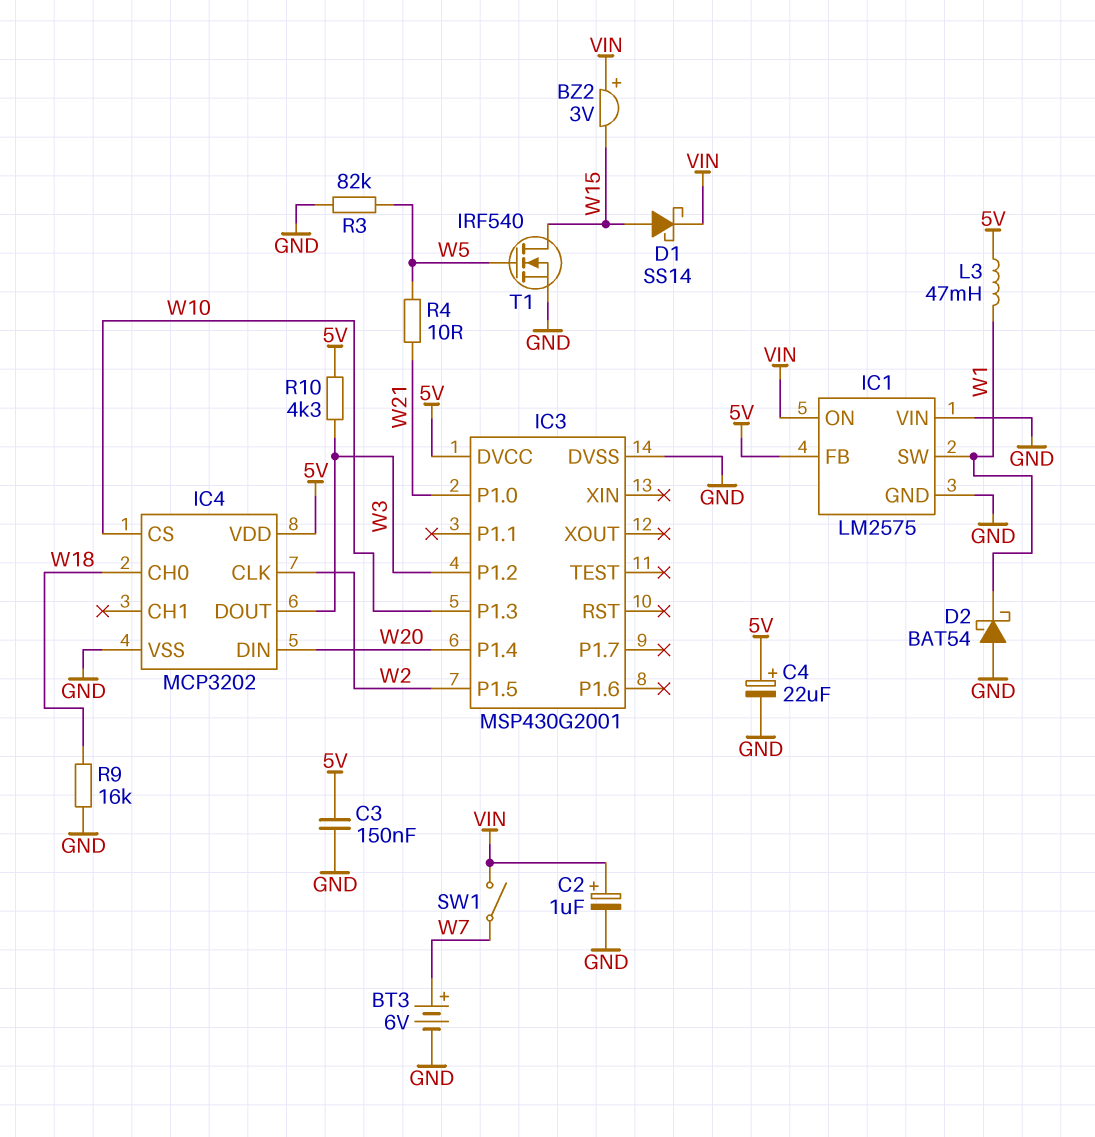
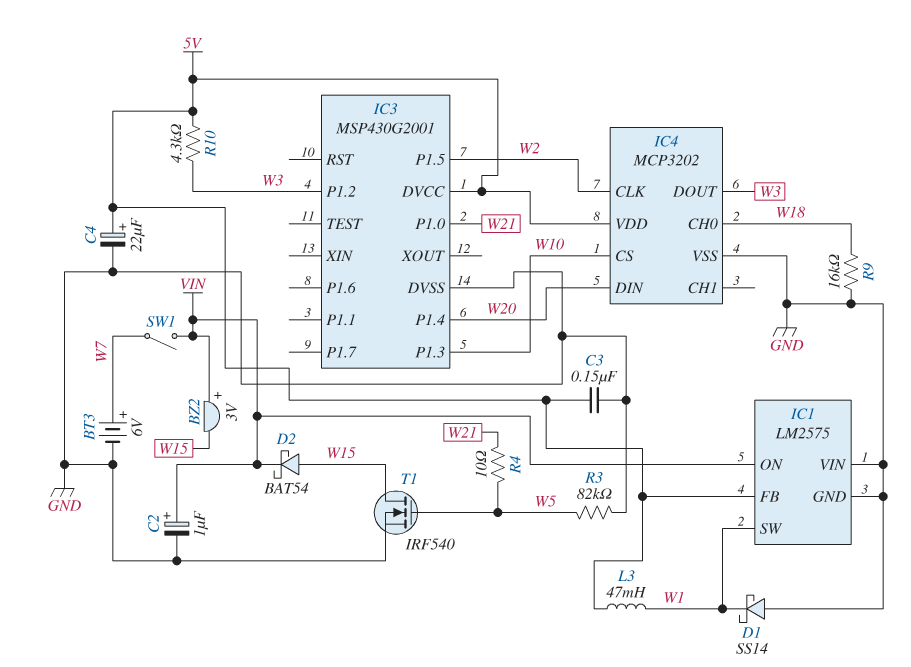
D1: schottky SS14 (A W15, K VIN) -> schottky SS14 (A GND, K W1)
D2: schottky BAT54 (A GND, K W1) -> schottky BAT54 (A W15, K VIN)

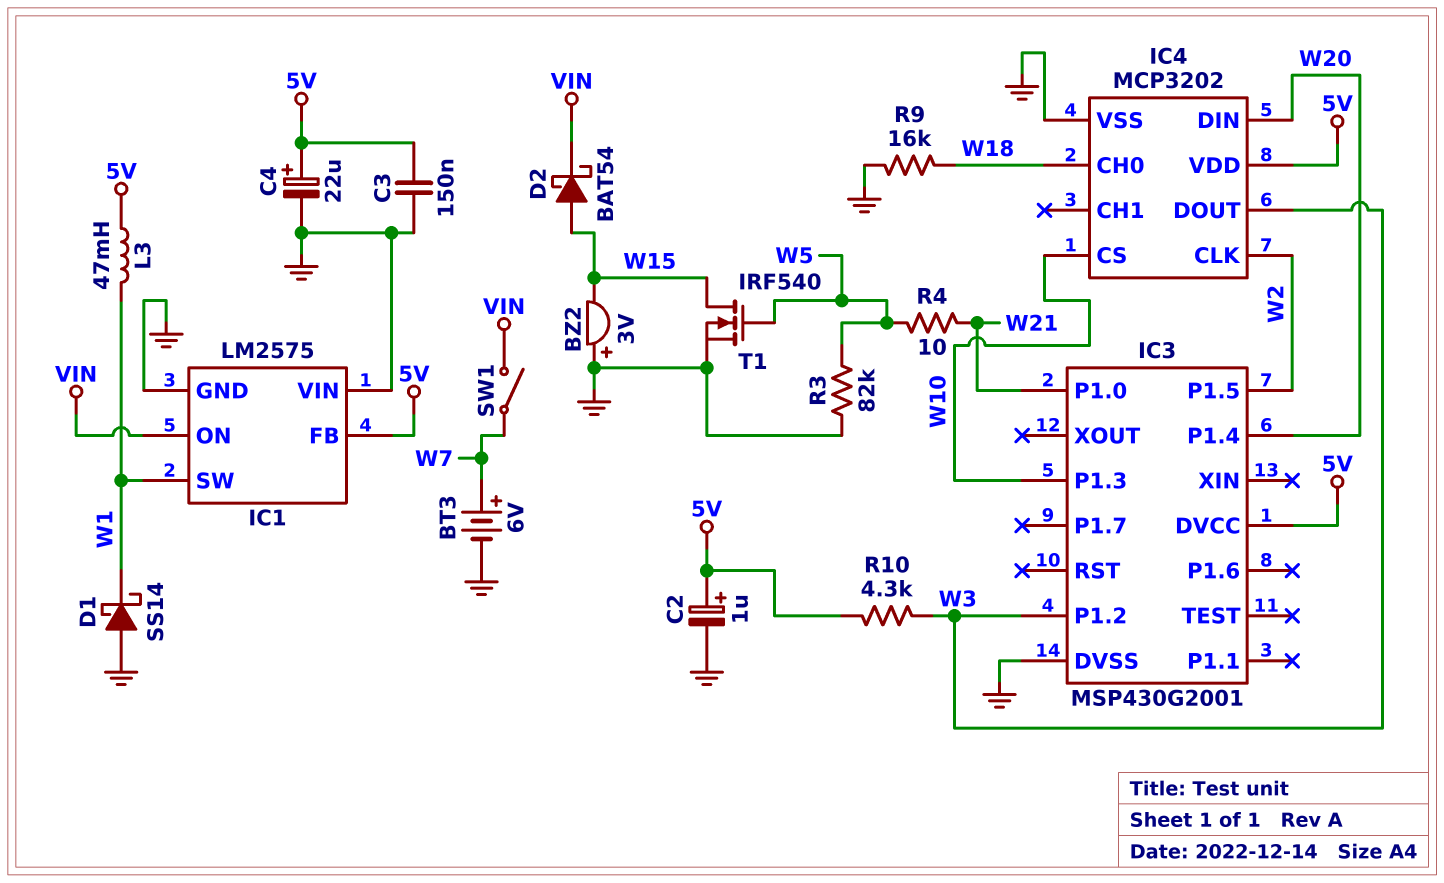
BZ2: buzzer 3V (plus VIN, minus W15) -> buzzer 3V (plus GND, minus W15)
C2: 1uF (plus VIN, minus GND) -> 1uF (plus 5V, minus GND)

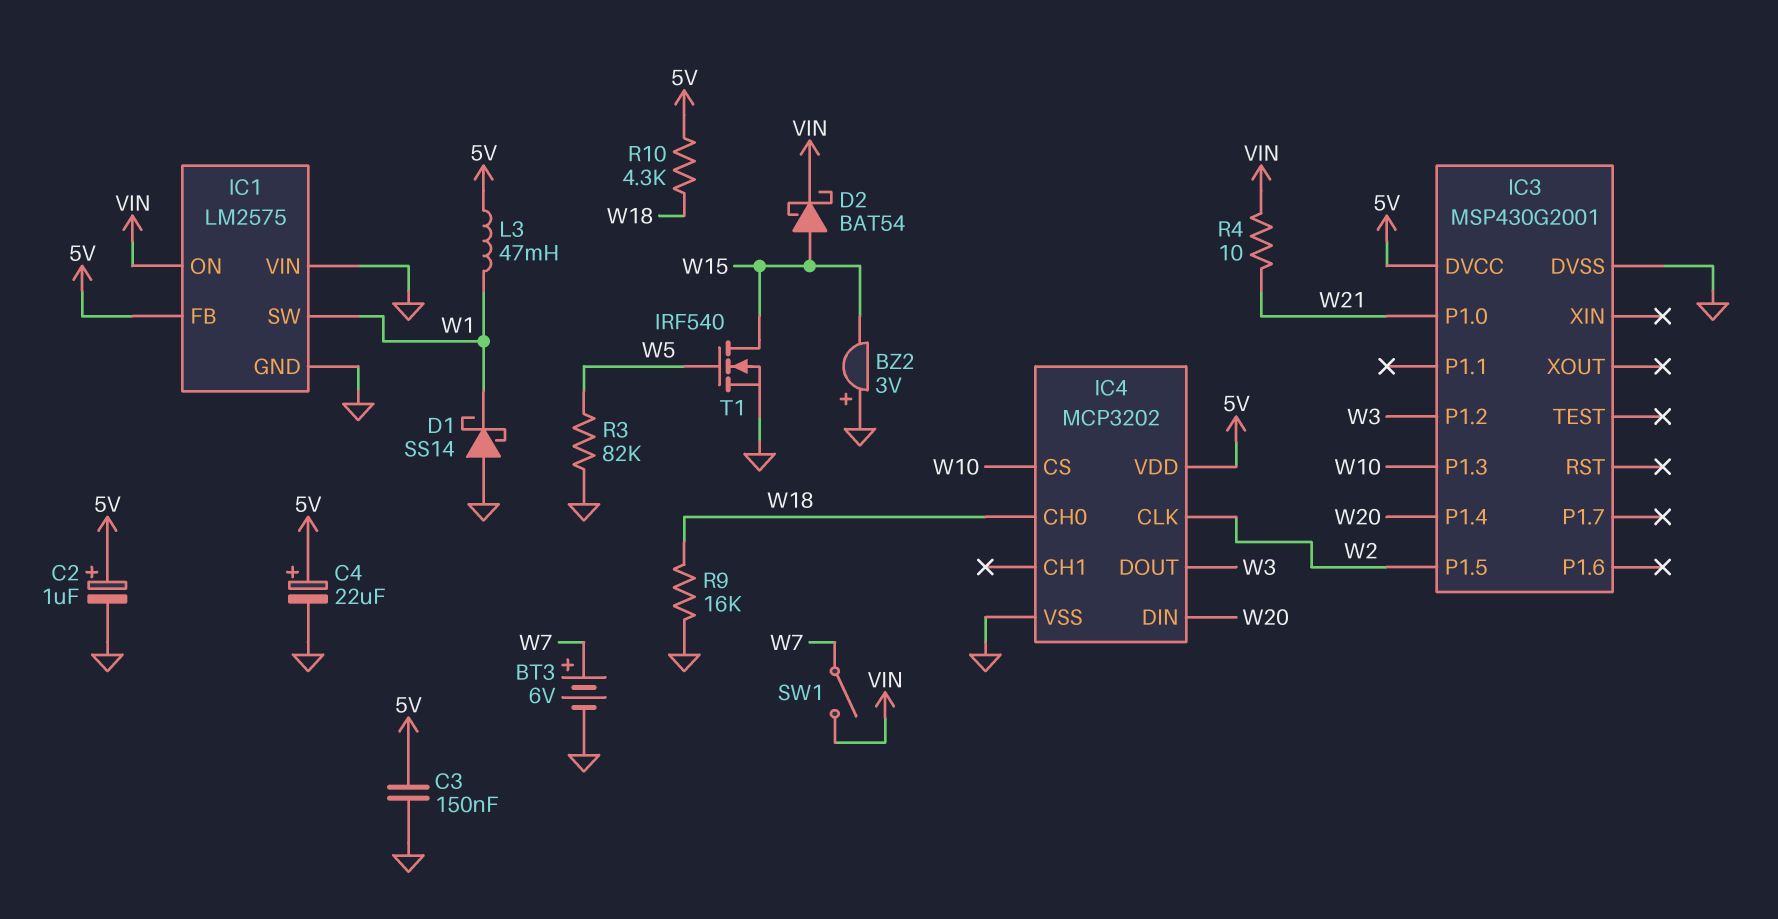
R4: 10 (W5, W21) -> 10 (VIN, W21)
R10: 4.3k (5V, W3) -> 4.3k (5V, W18)

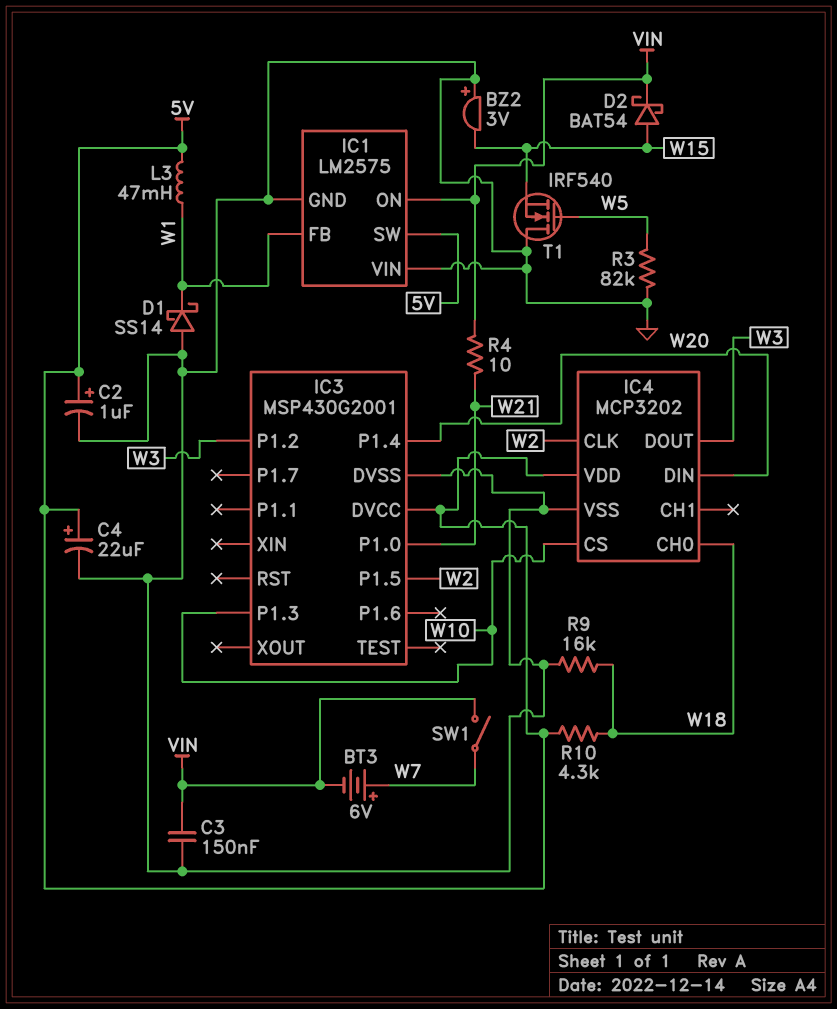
BT3: 6V (plus W7, minus GND) -> 6V (plus W7, minus VIN)
C3: 150nF (5V, GND) -> 150nF (GND, VIN)
IC1 pin FB: 5V -> W1
IC1 pin SW: W1 -> 5V
T1: NMOS IRF540 (G W5, D W15, S GND) -> NMOS IRF540 (G W5, D GND, S W15)

